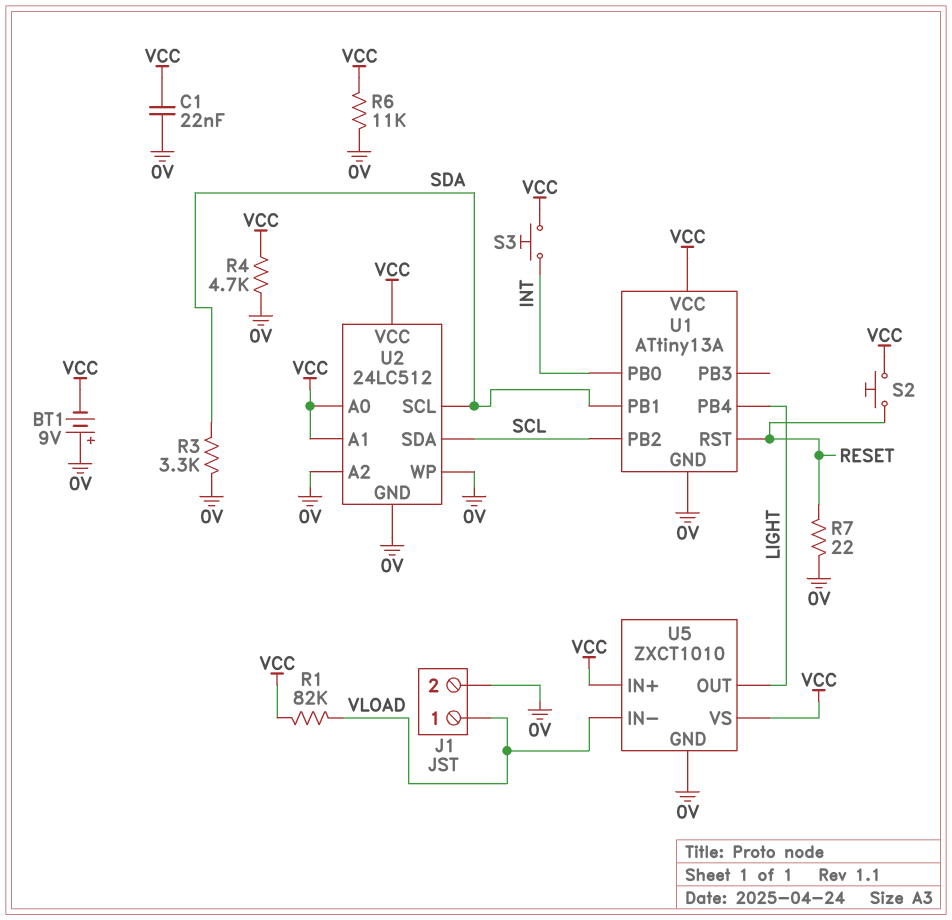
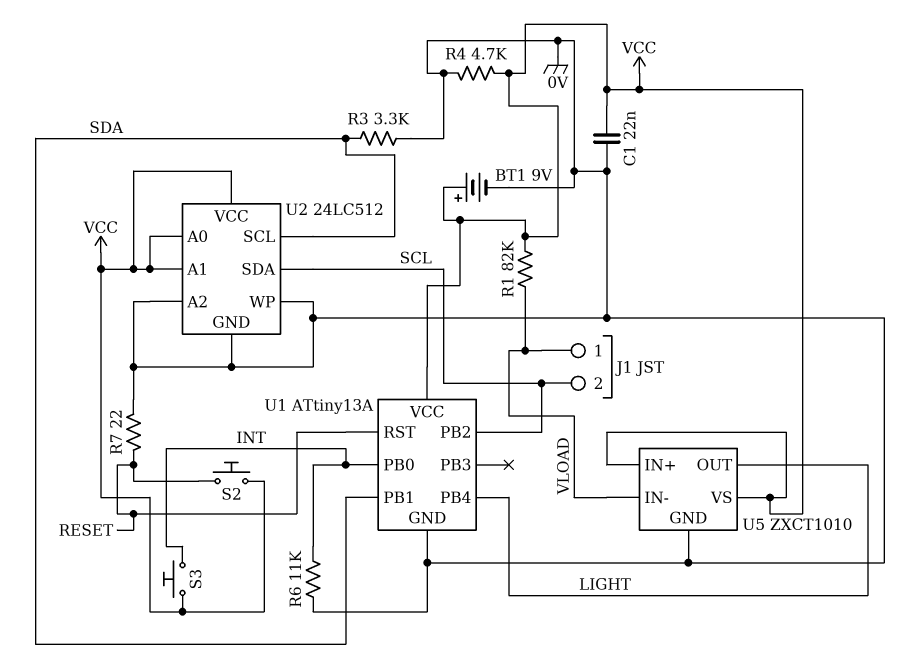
BT1: 9V (plus 0V, minus VCC) -> 9V (plus VCC, minus 0V)
J1 pin 2: 0V -> SCL
R6: 11k (0V, VCC) -> 11k (0V, INT)

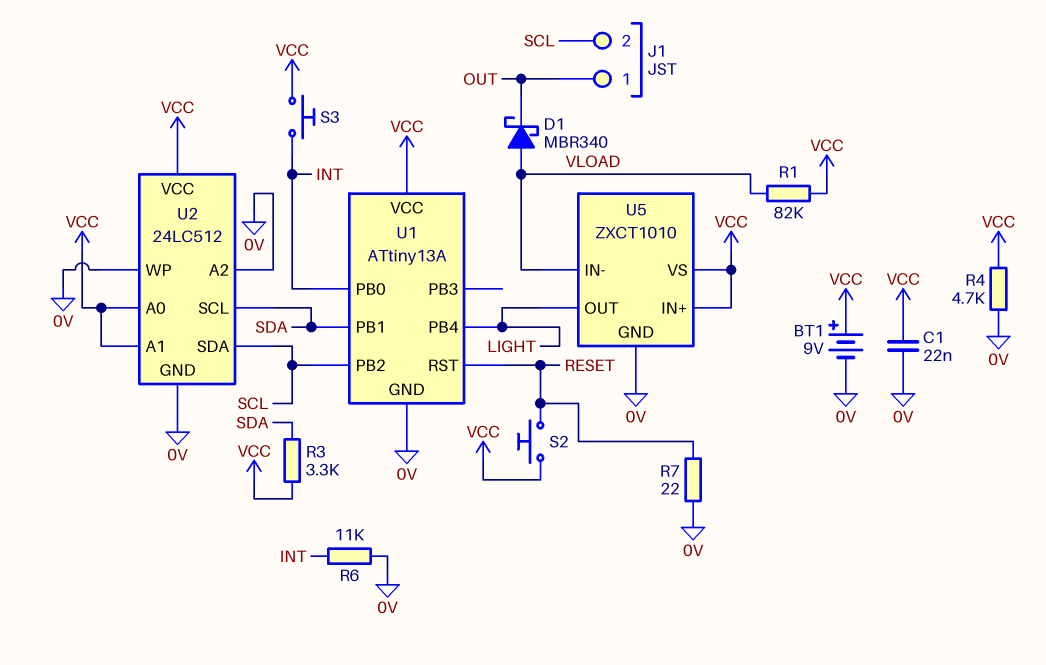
D1: none -> schottky MBR340 (A VLOAD, K OUT)
J1 pin 1: VLOAD -> OUT
R3: 3.3k (0V, SDA) -> 3.3k (SDA, VCC)

